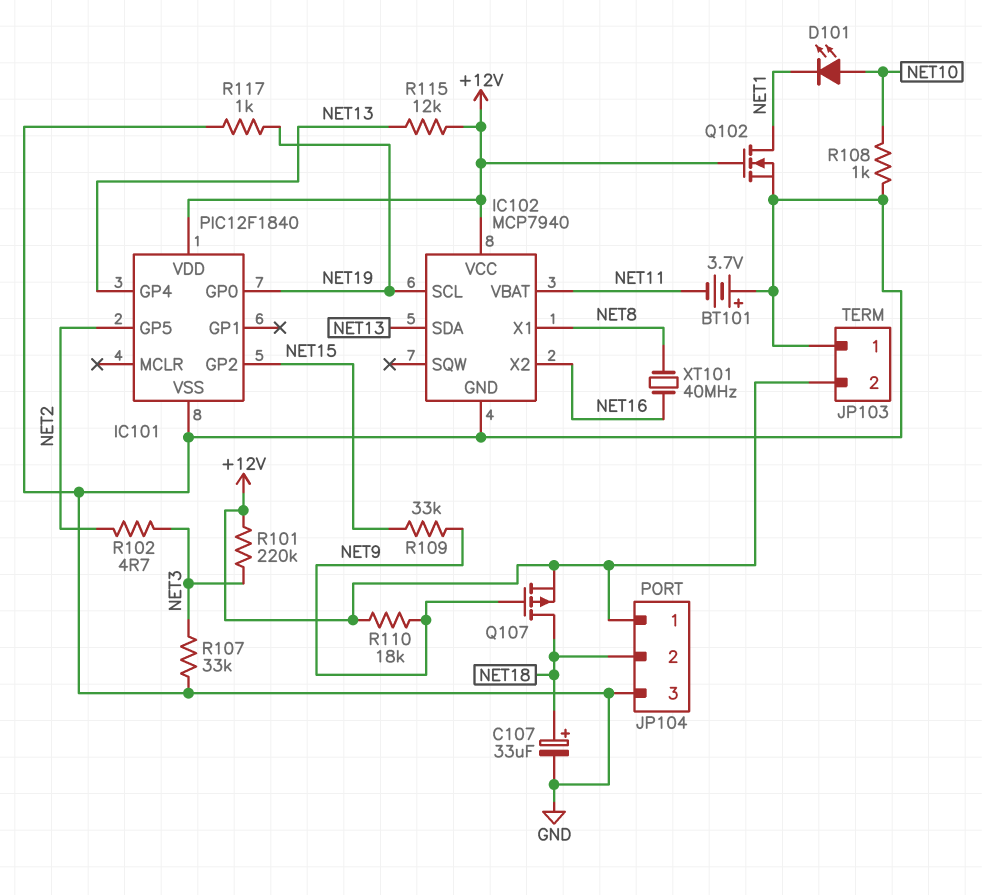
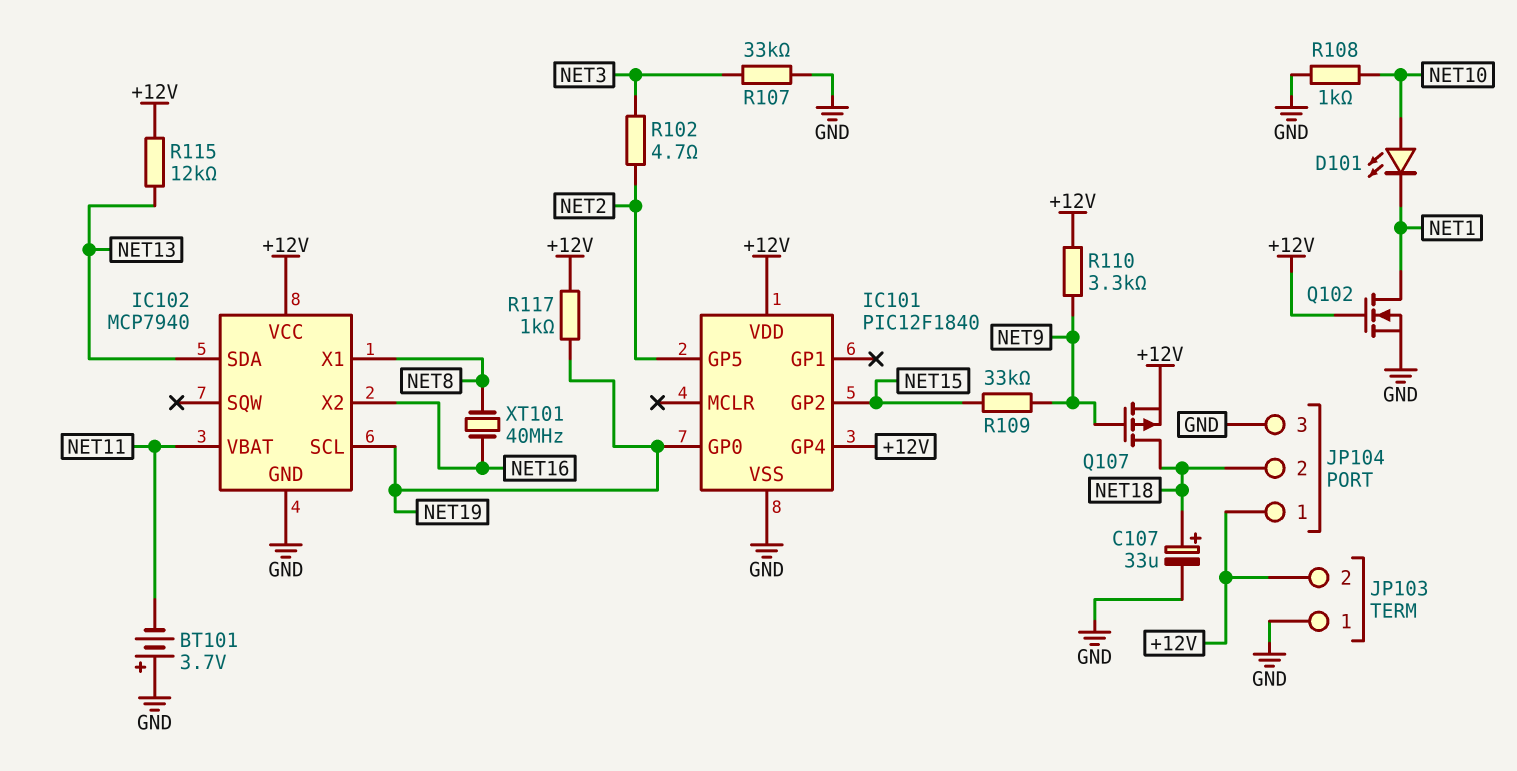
IC101 pin GP4: NET13 -> +12V
R101: 220k (+12V, NET3) -> none
R110: 18k (+12V, NET9) -> 3.3k (+12V, NET9)
R117: 1k (GND, NET19) -> 1k (+12V, NET19)

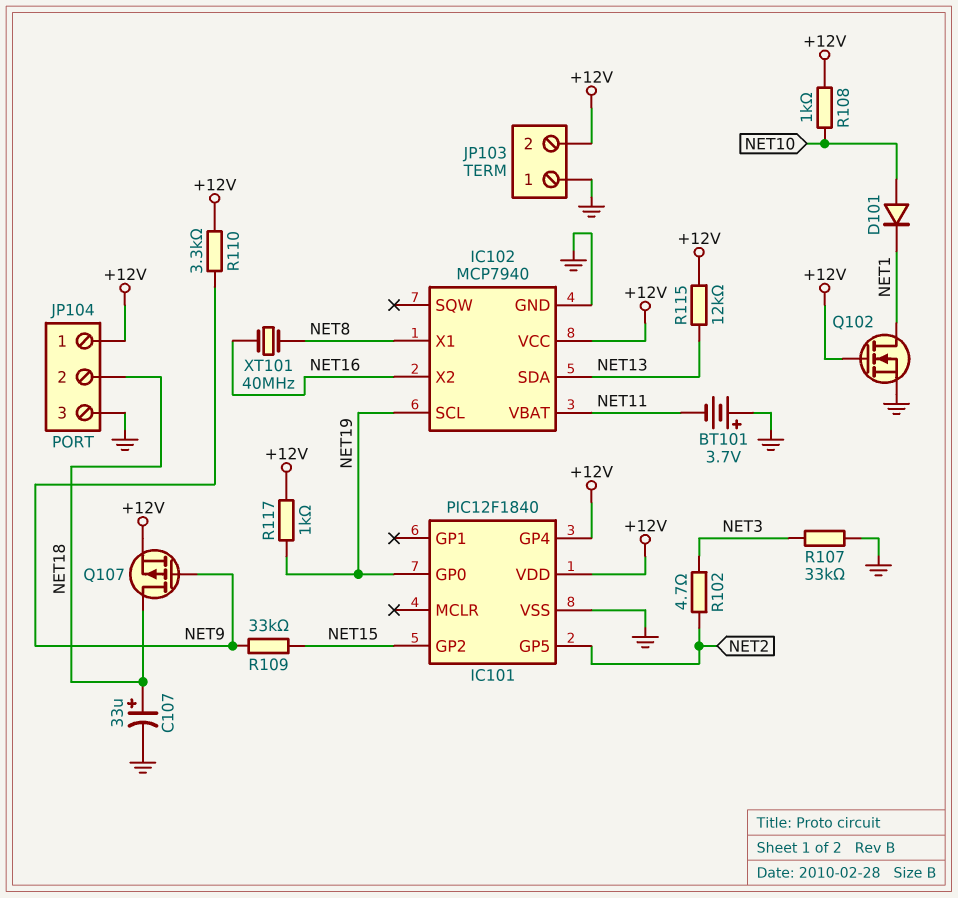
D101: LED (A NET10, K NET1) -> diode (A NET10, K NET1)
R108: 1k (GND, NET10) -> 1k (+12V, NET10)

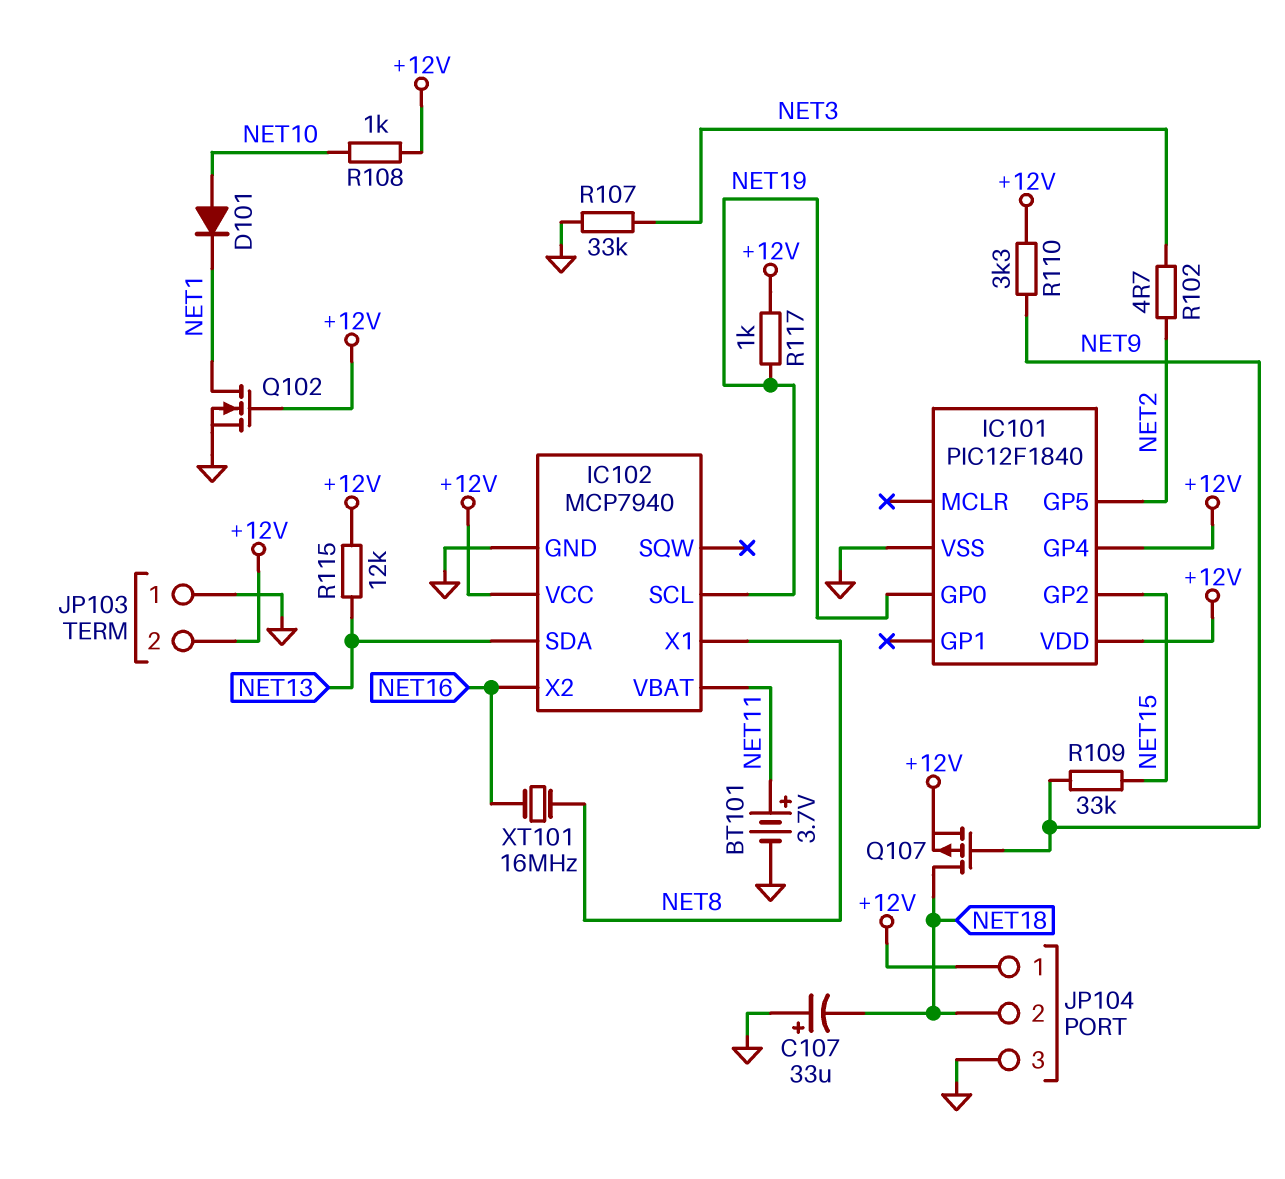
BT101: 3.7V (plus GND, minus NET11) -> 3.7V (plus NET11, minus GND)
C107: 33uF (plus NET18, minus GND) -> 33uF (plus GND, minus NET18)
XT101: 40MHz (NET8, NET16) -> 16MHz (NET8, NET16)

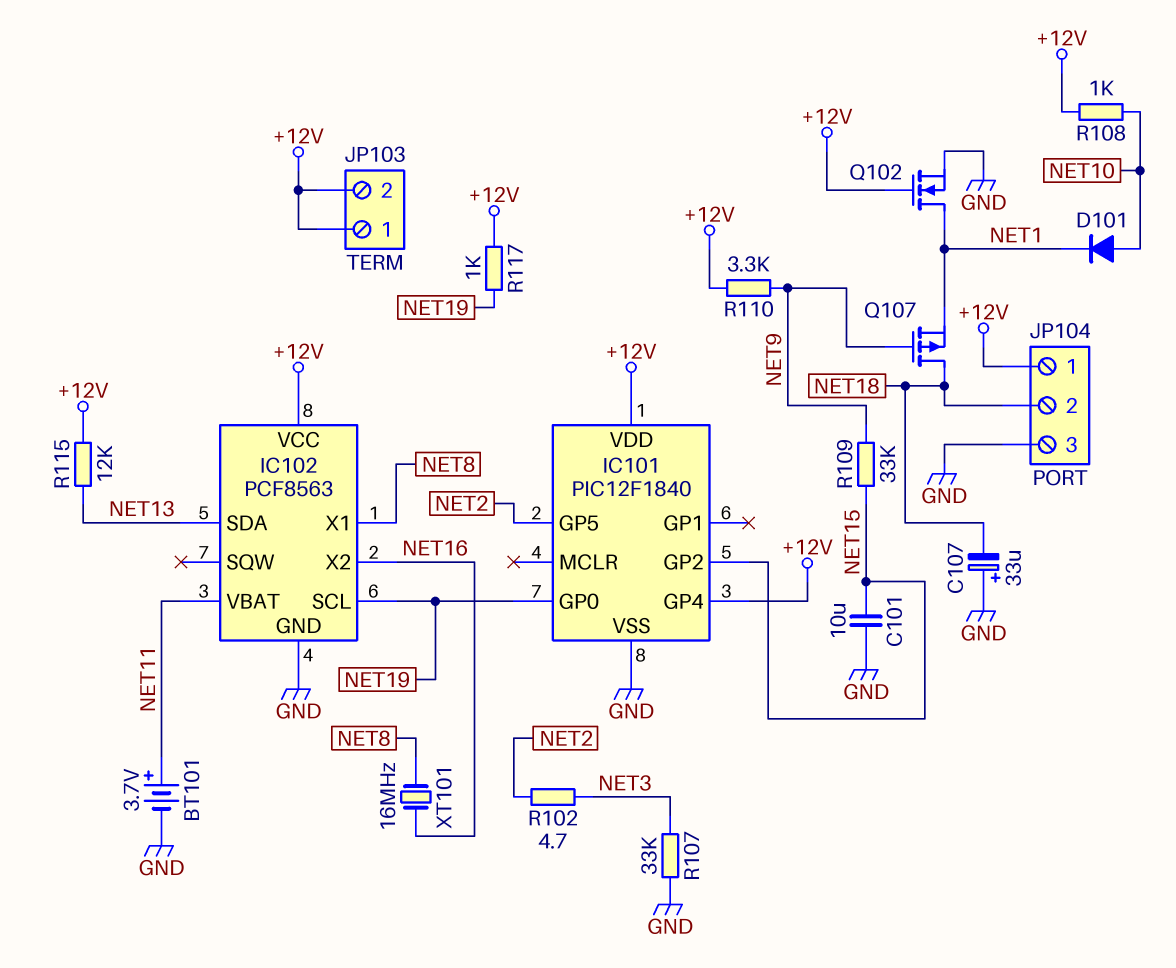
C101: none -> 10uF (GND, NET15)
IC102: MCP7940 -> PCF8563
JP103 pin 1: GND -> +12V
Q107: PMOS (G NET9, D NET18, S +12V) -> PMOS (G NET9, D NET18, S NET1)

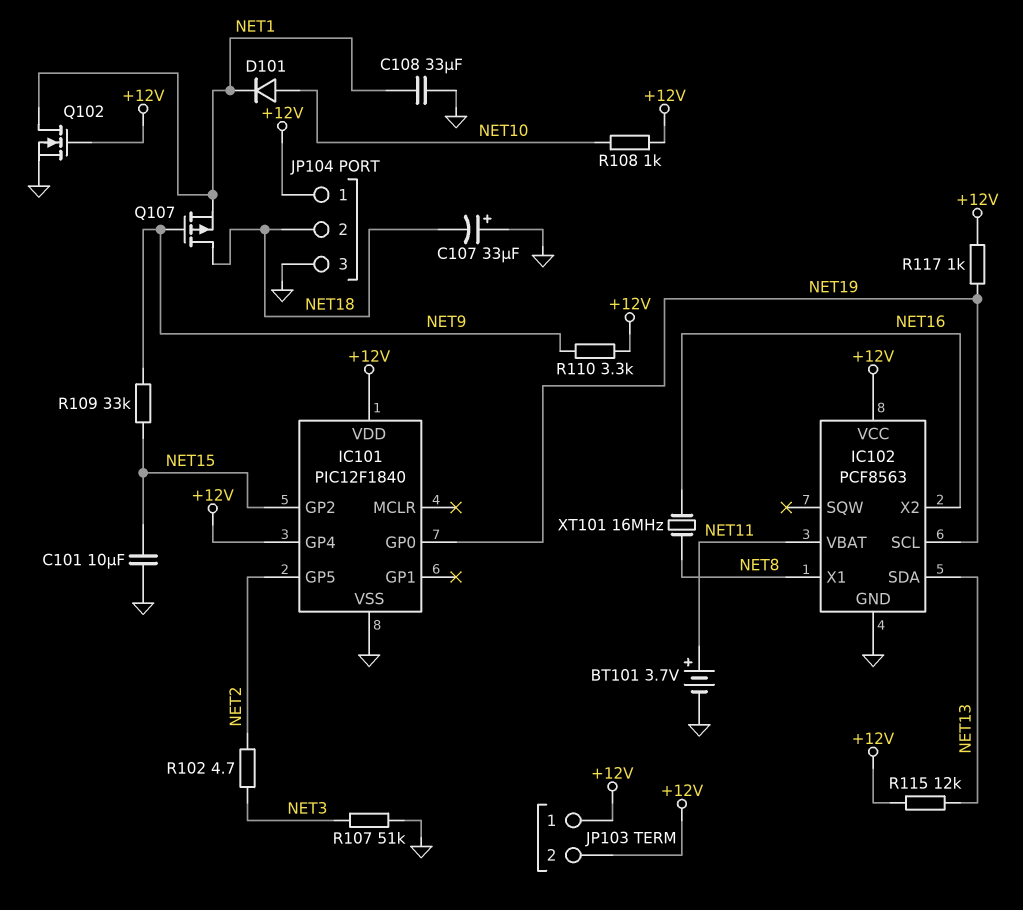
C108: none -> 33uF (GND, NET1)
R107: 33k (GND, NET3) -> 51k (GND, NET3)

